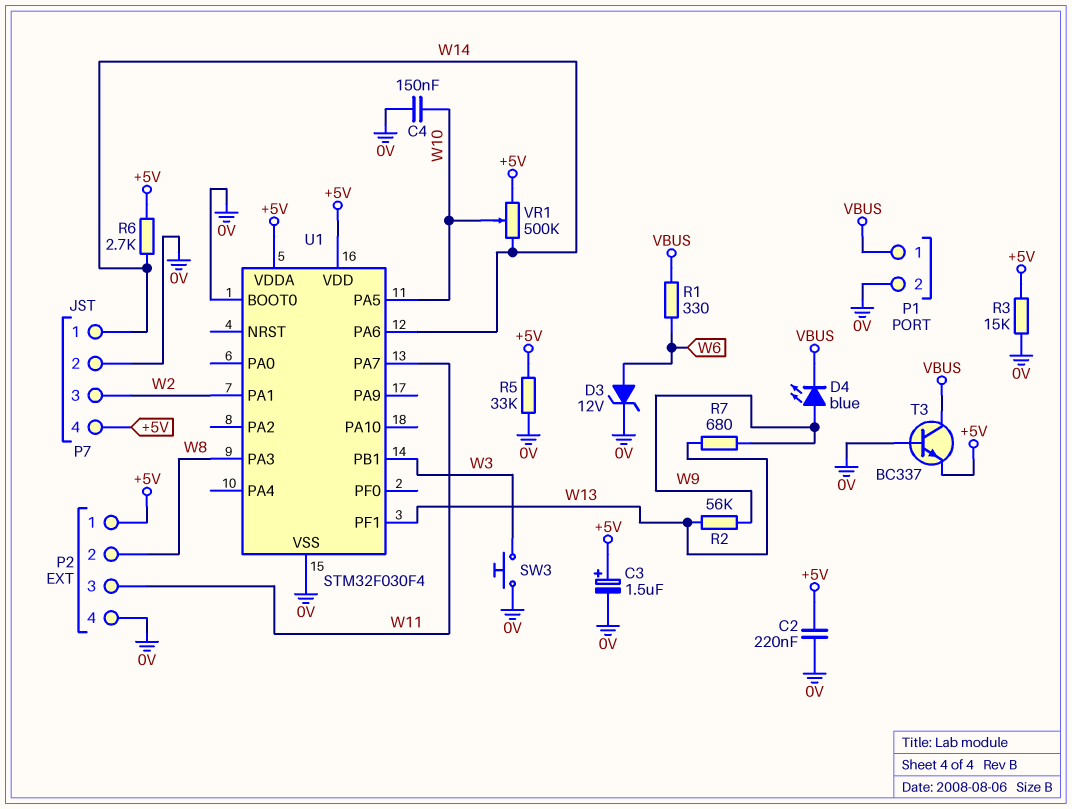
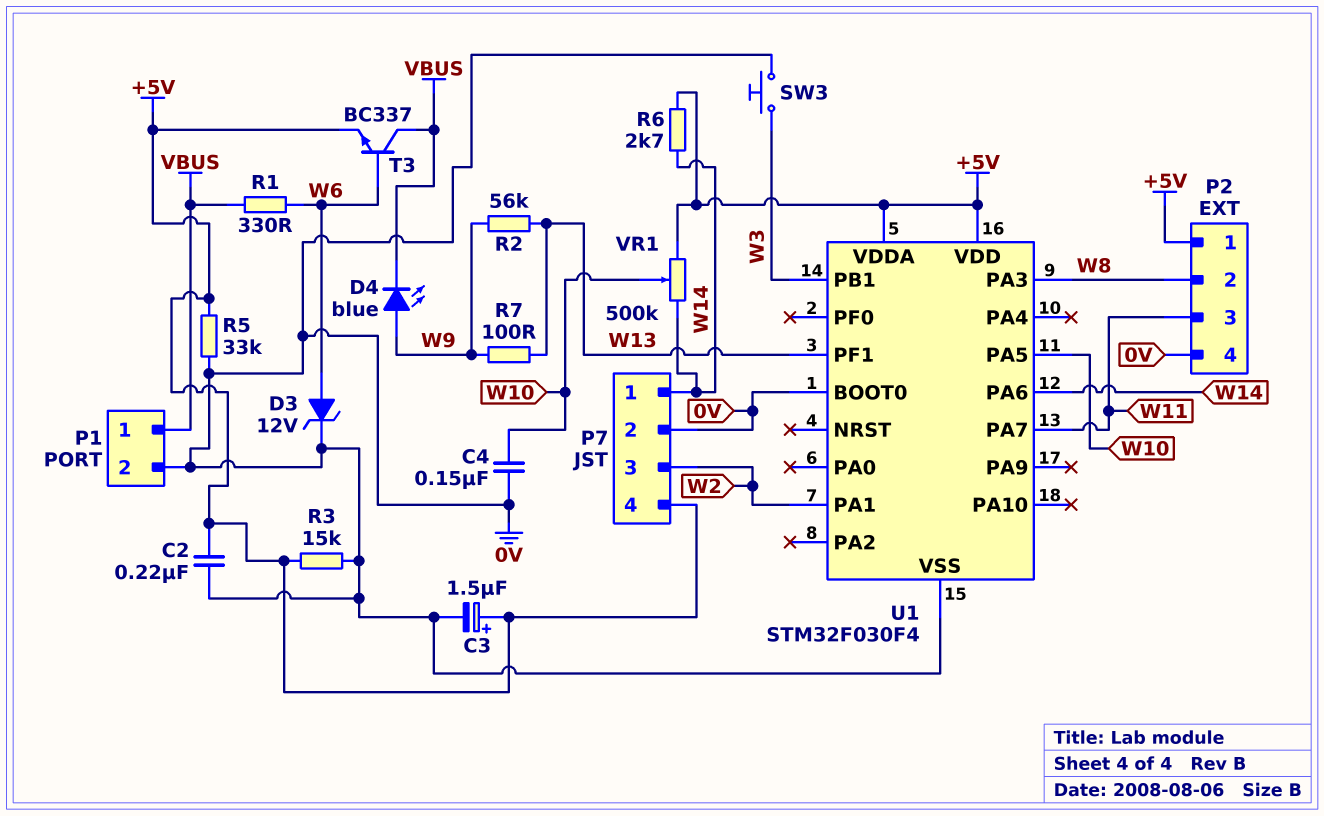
R7: 680 (W9, W13) -> 100 (W9, W13)
T3: NPN BC337 (B 0V, C VBUS, E +5V) -> NPN BC337 (B W6, C VBUS, E +5V)

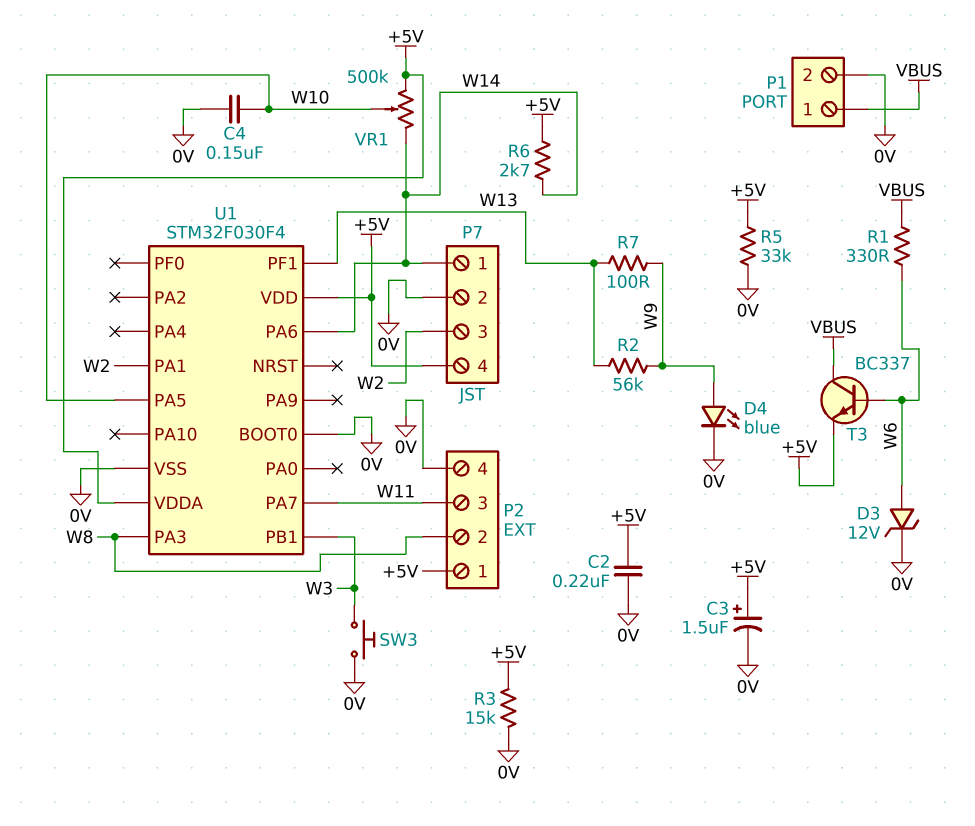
D4: LED blue (A W9, K VBUS) -> LED blue (A W9, K 0V)

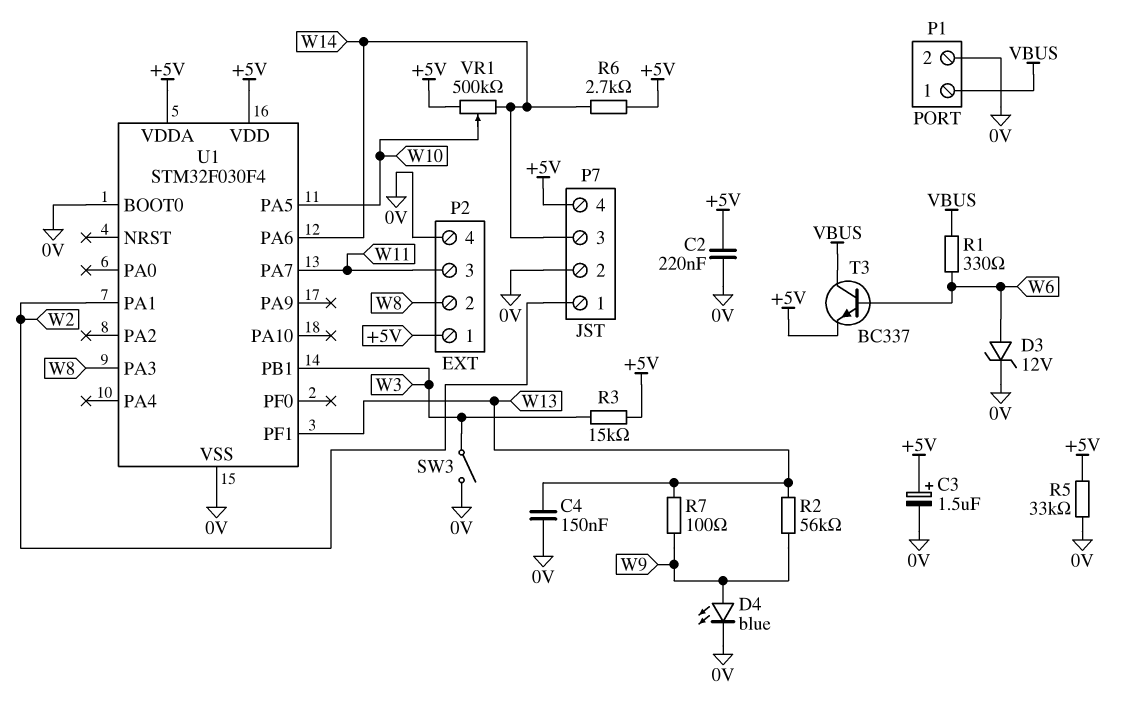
C4: 150nF (0V, W10) -> 150nF (0V, W13)
P7 pin 1: W14 -> W2
P7 pin 3: W2 -> W14
R3: 15k (+5V, 0V) -> 15k (+5V, W3)
SW3: button (0V, W3) -> switch (0V, W3)

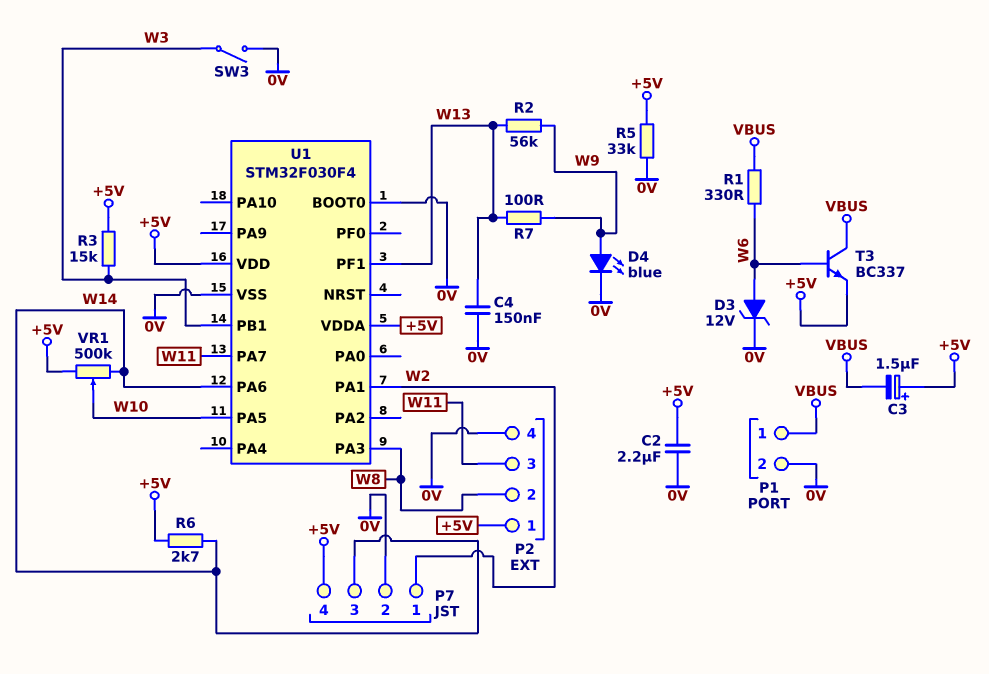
C2: 220nF (+5V, 0V) -> 2.2uF (+5V, 0V)
C3: 1.5uF (plus +5V, minus 0V) -> 1.5uF (plus +5V, minus VBUS)

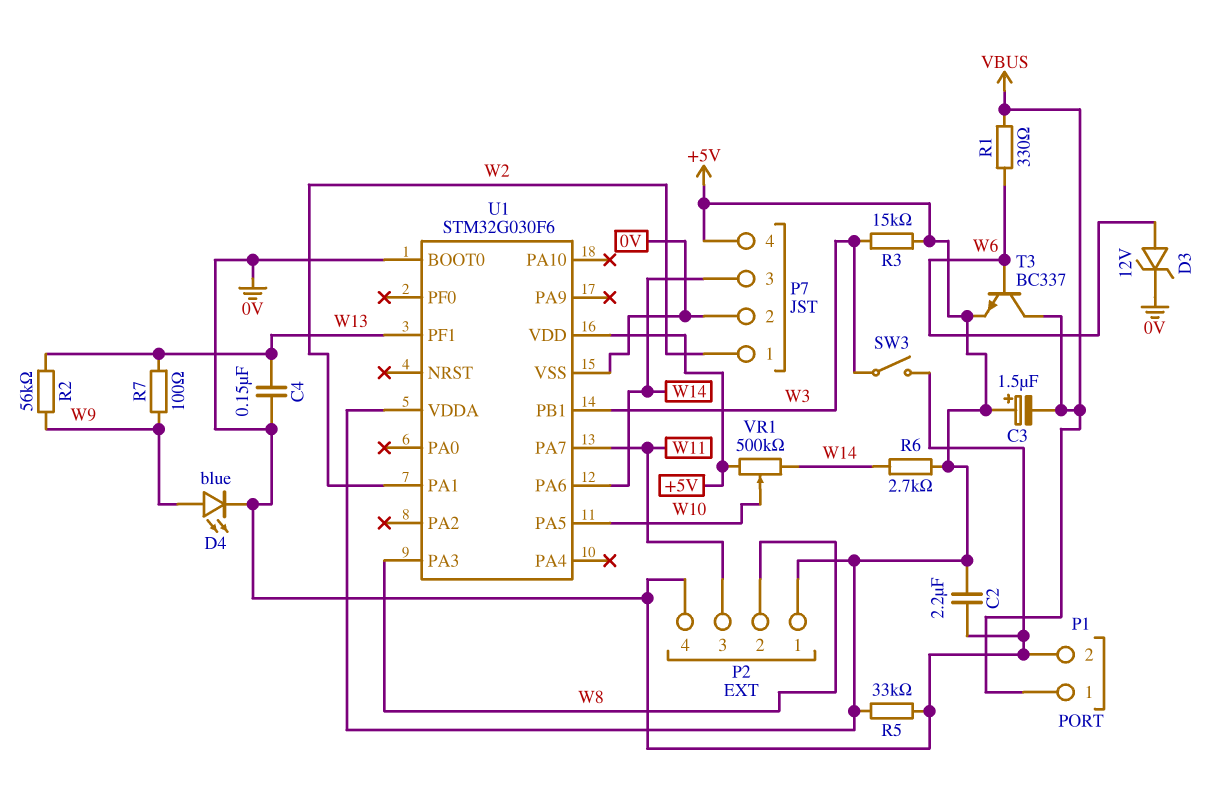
U1: STM32F030F4 -> STM32G030F6

